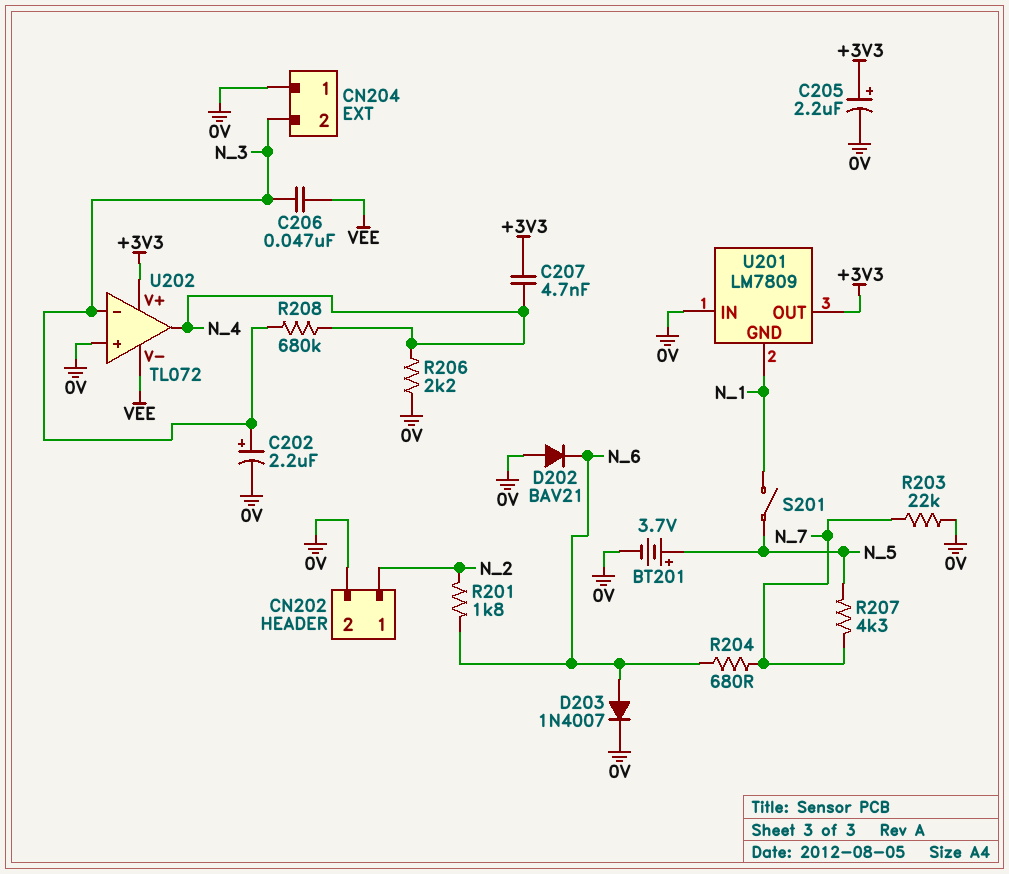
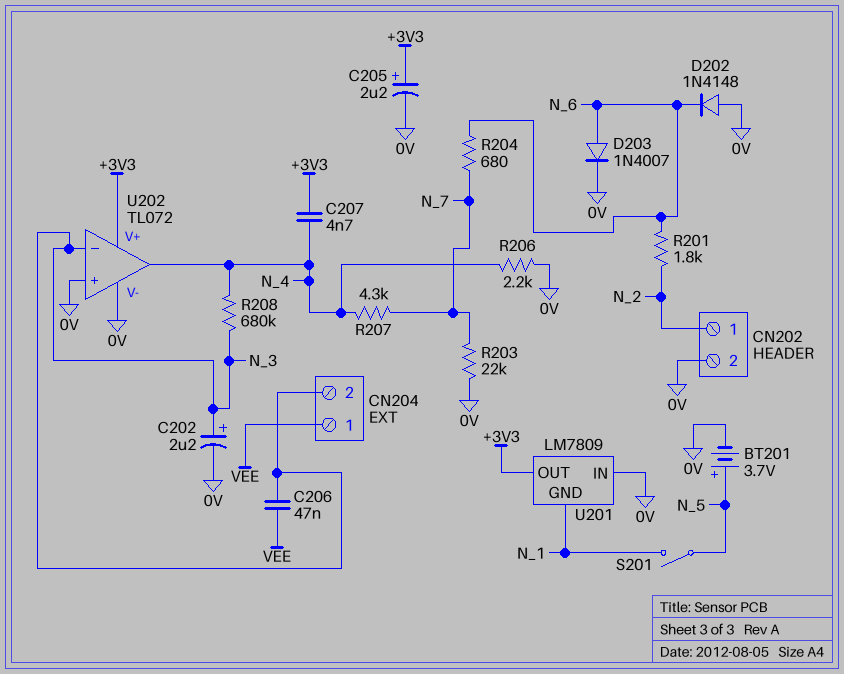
CN204 pin 1: 0V -> VEE
D202: diode BAV21 (A 0V, K N_6) -> diode 1N4148 (A 0V, K N_6)
R207: 4.3k (N_5, N_7) -> 4.3k (N_4, N_7)
U202 pin V-: VEE -> 0V

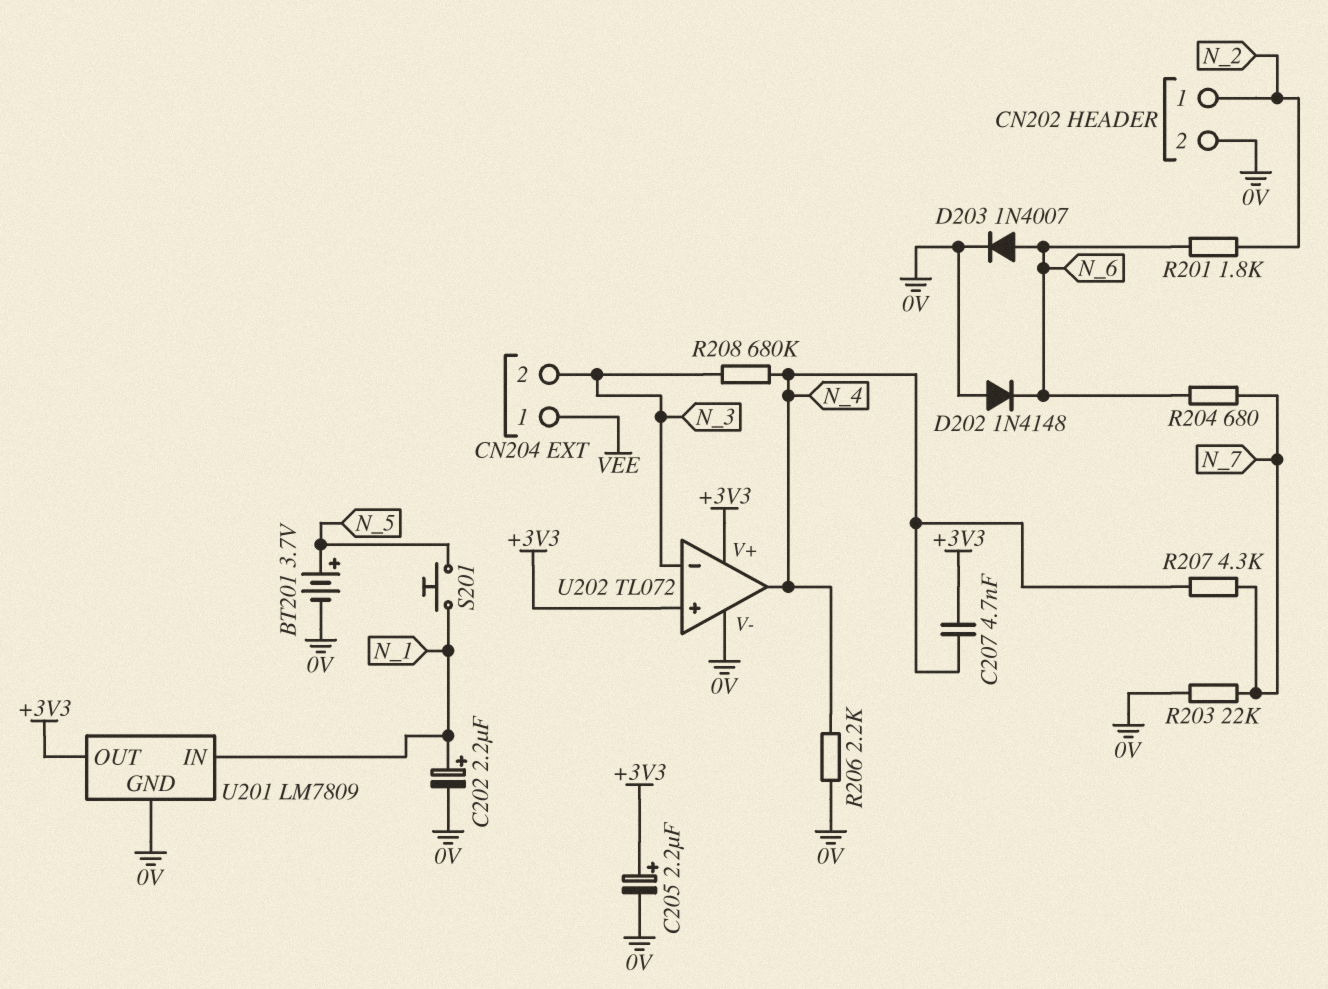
C202: 2.2uF (plus N_3, minus 0V) -> 2.2uF (plus N_1, minus 0V)
C206: 47nF (N_3, VEE) -> none
S201: switch (N_1, N_5) -> button (N_1, N_5)
U201 pin GND: N_1 -> 0V
U201 pin IN: 0V -> N_1
U202 pin in+: 0V -> +3V3

